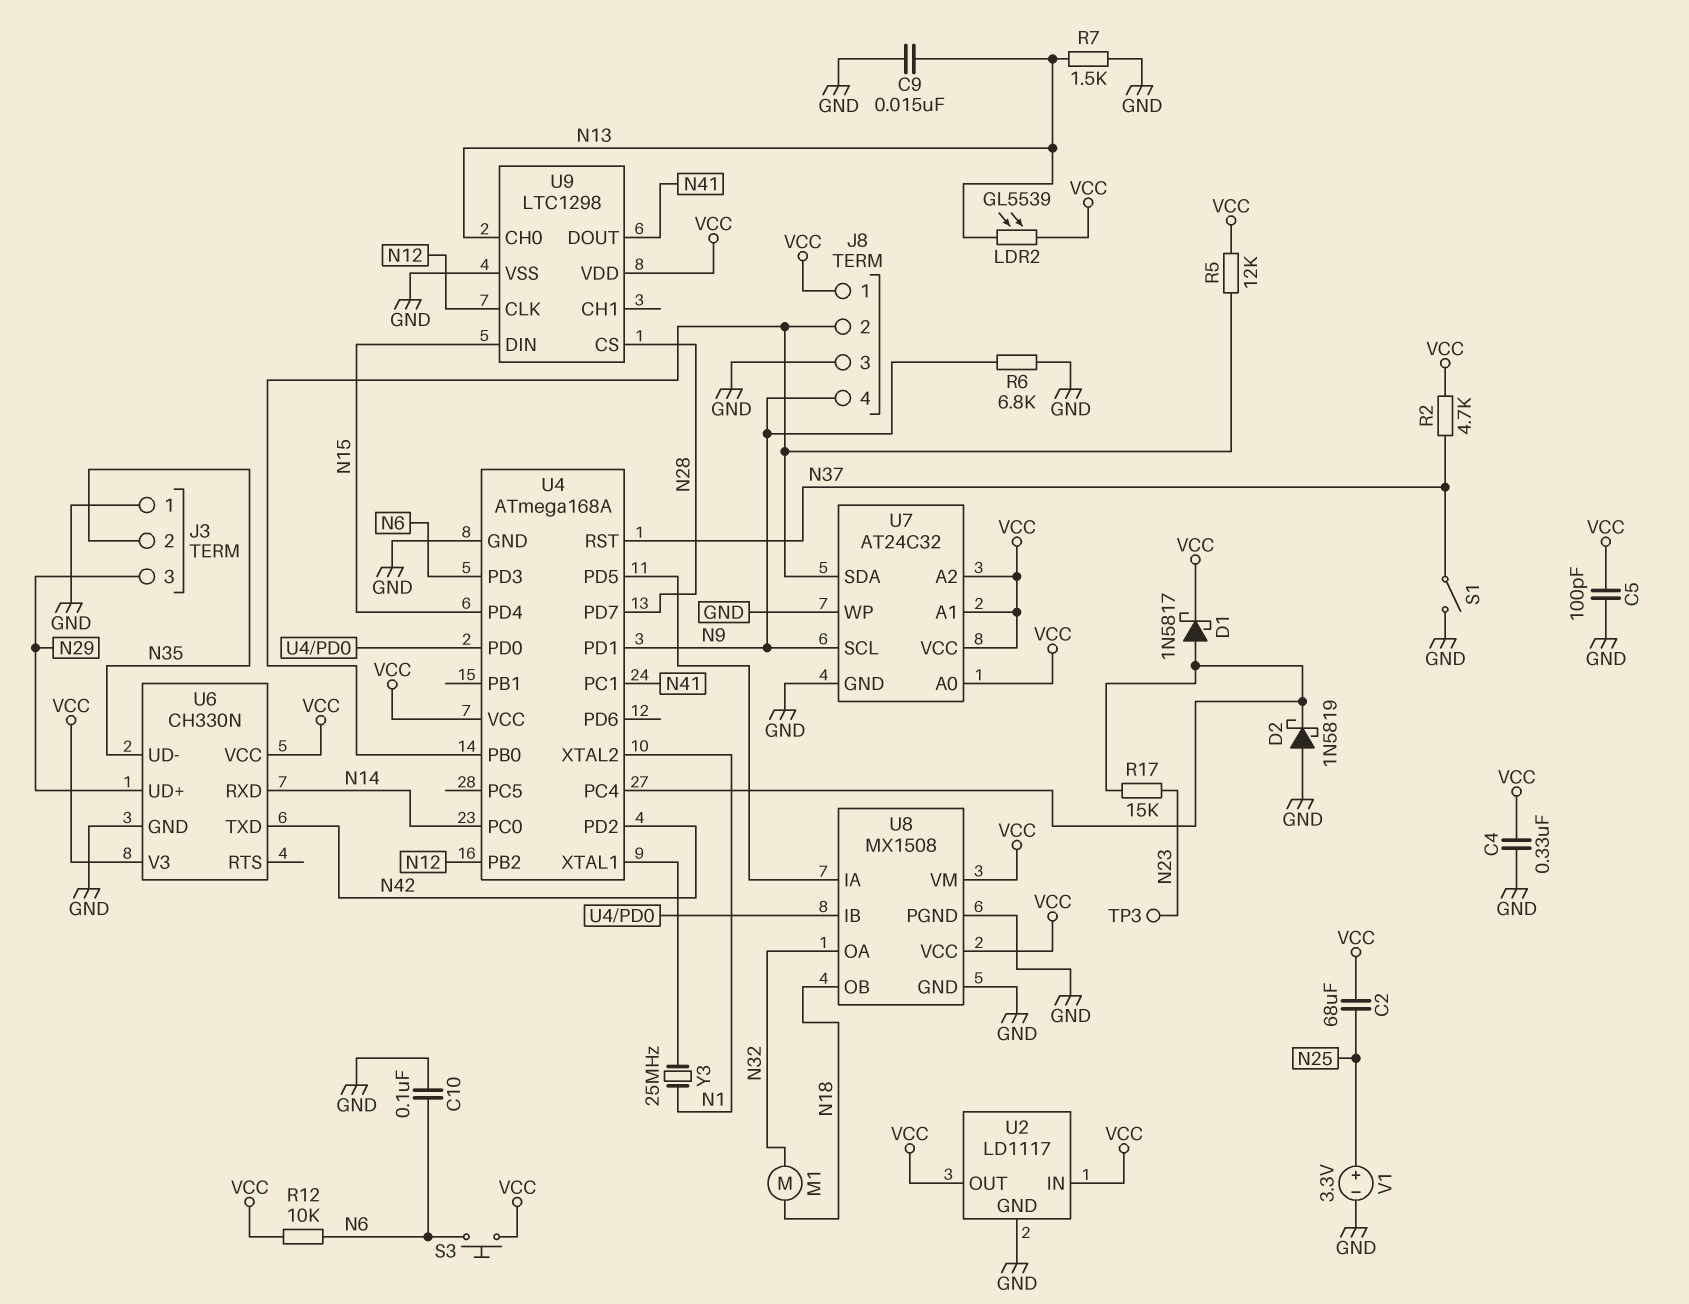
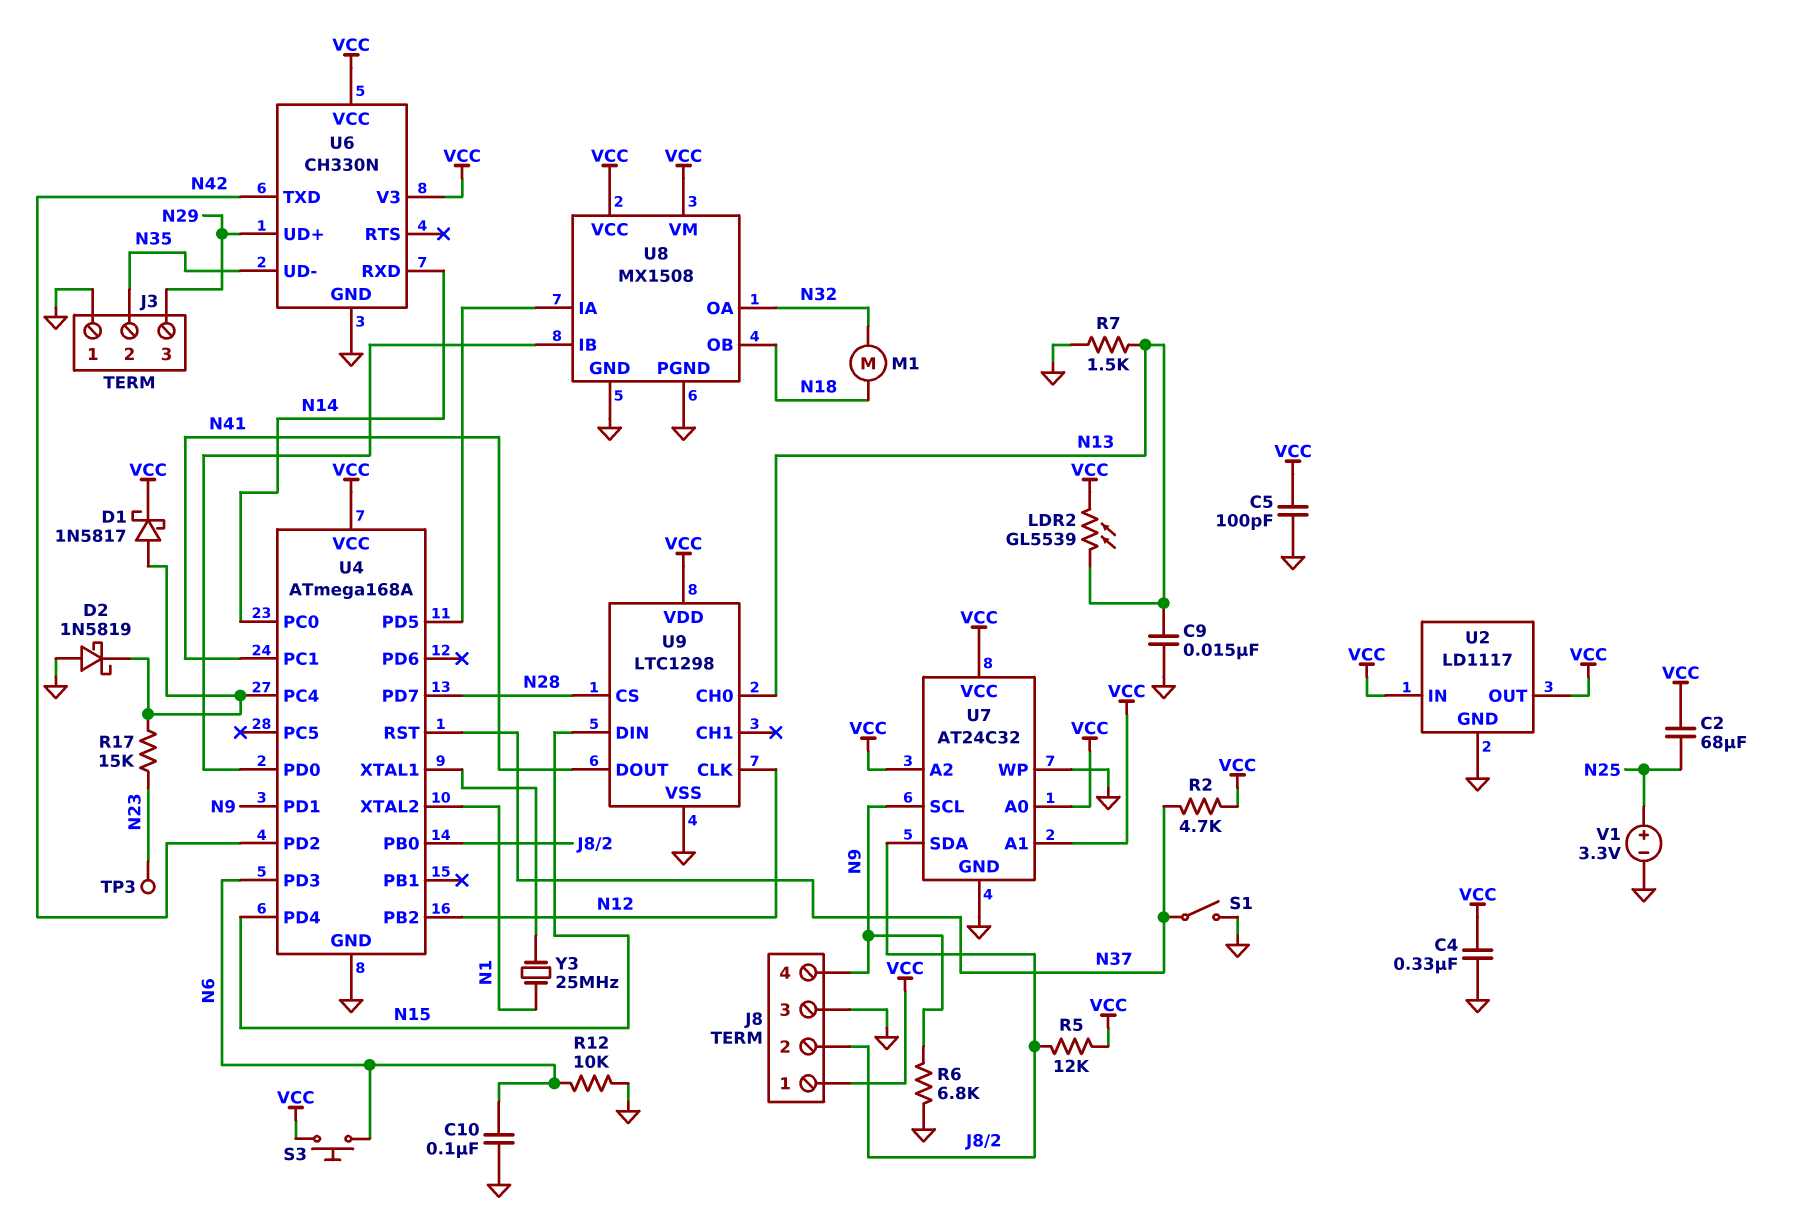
R12: 10k (N6, VCC) -> 10k (GND, N6)

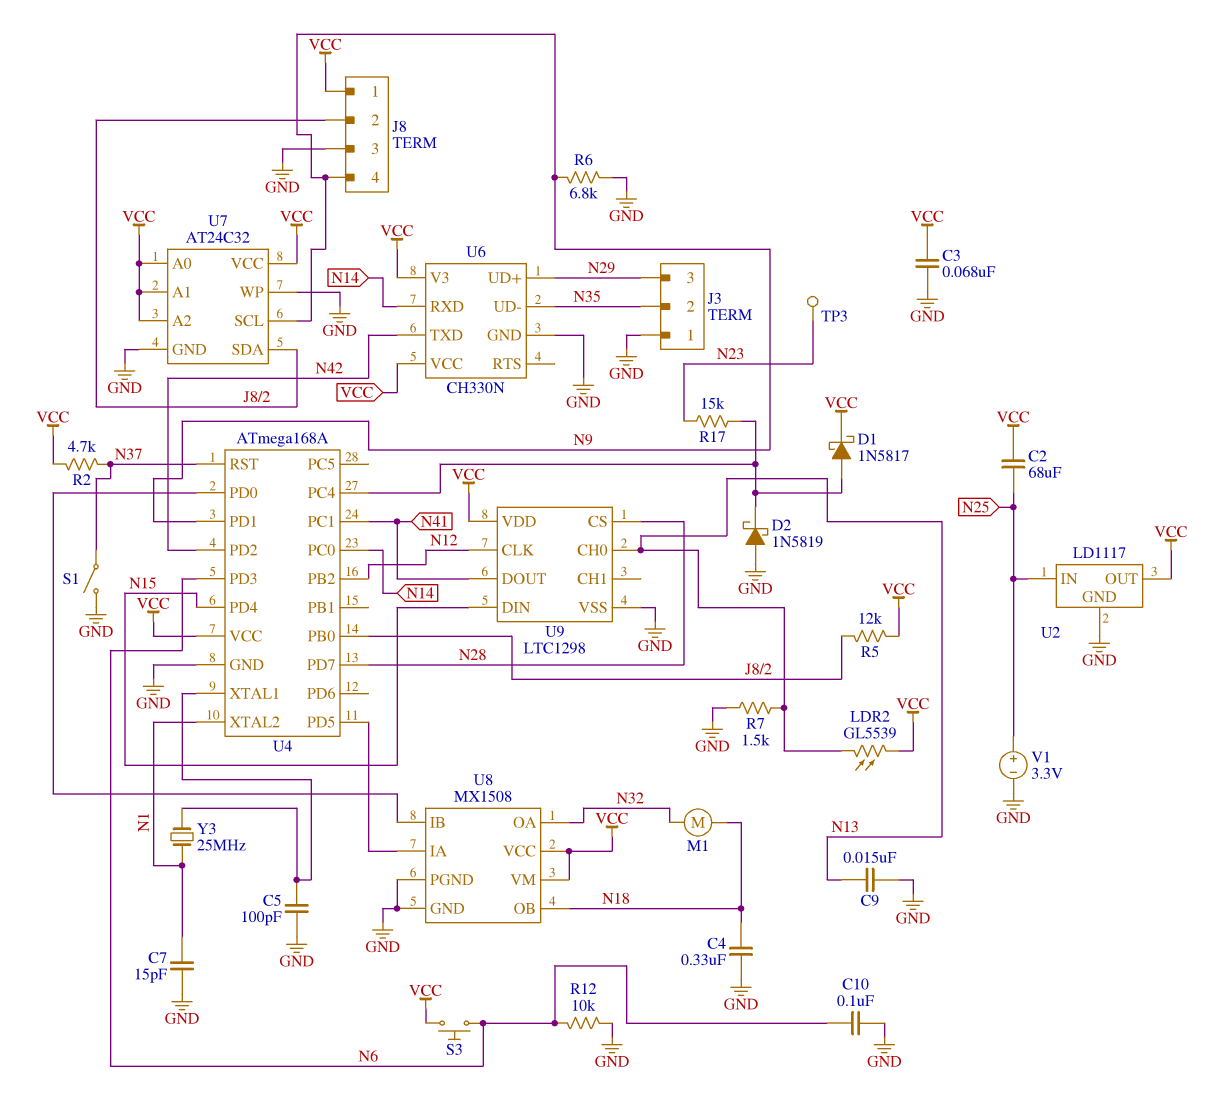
C3: none -> 68nF (GND, VCC)
C4: 330nF (GND, VCC) -> 330nF (GND, N18)
C5: 100pF (GND, VCC) -> 100pF (GND, U4/XTAL1)
C7: none -> 15pF (GND, N1)
U2 pin IN: VCC -> N25

